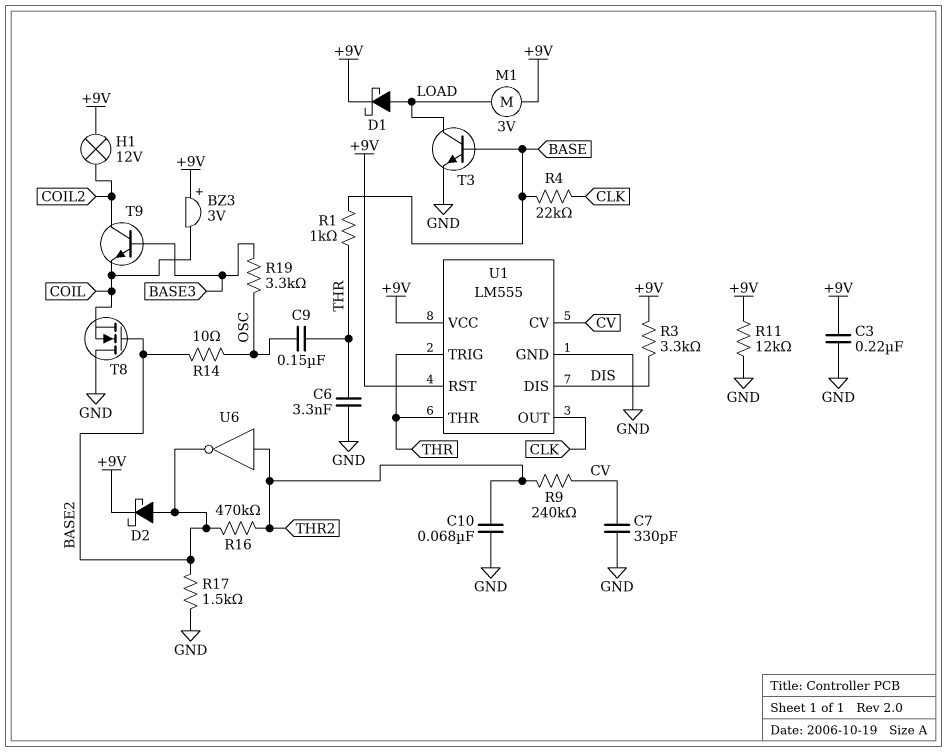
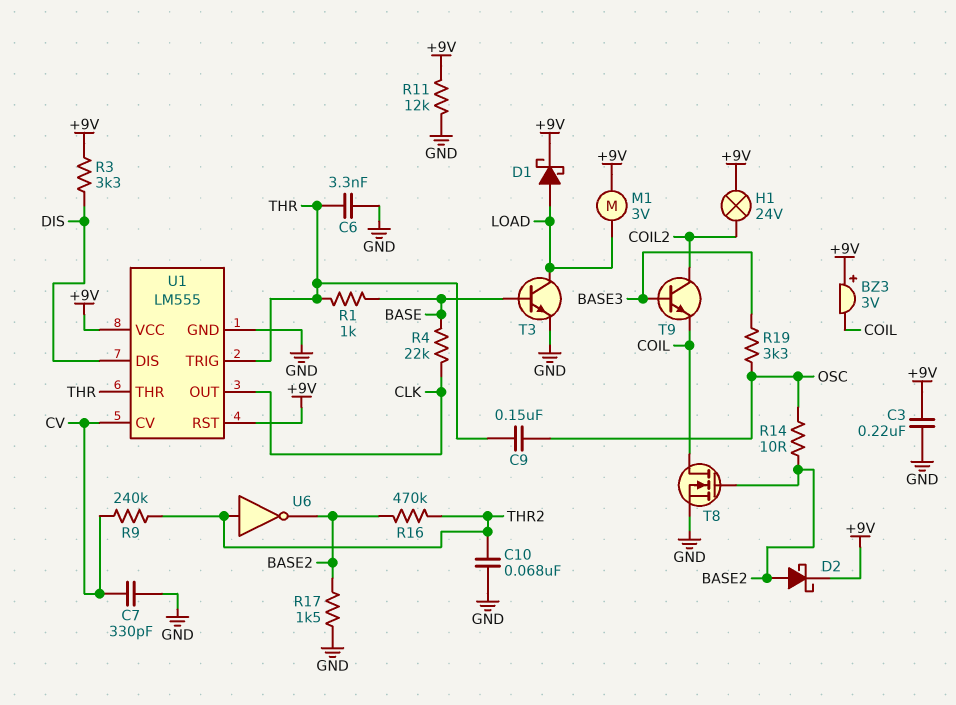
H1: lamp 12V (+9V, COIL2) -> lamp 24V (+9V, COIL2)
T8: NMOS (G BASE2, D GND, S COIL) -> NMOS (G BASE2, D COIL, S GND)

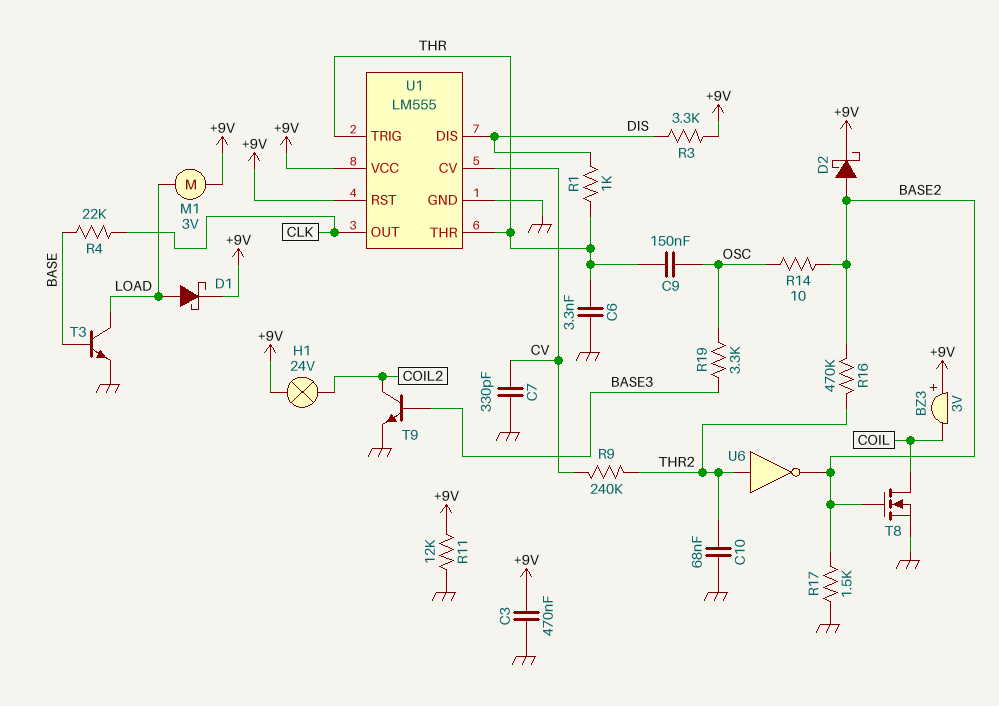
C3: 220nF (+9V, GND) -> 470nF (+9V, GND)
R1: 1k (BASE, THR) -> 1k (DIS, THR)
T9: NPN (B BASE3, C COIL2, E COIL) -> NPN (B BASE3, C COIL2, E GND)

